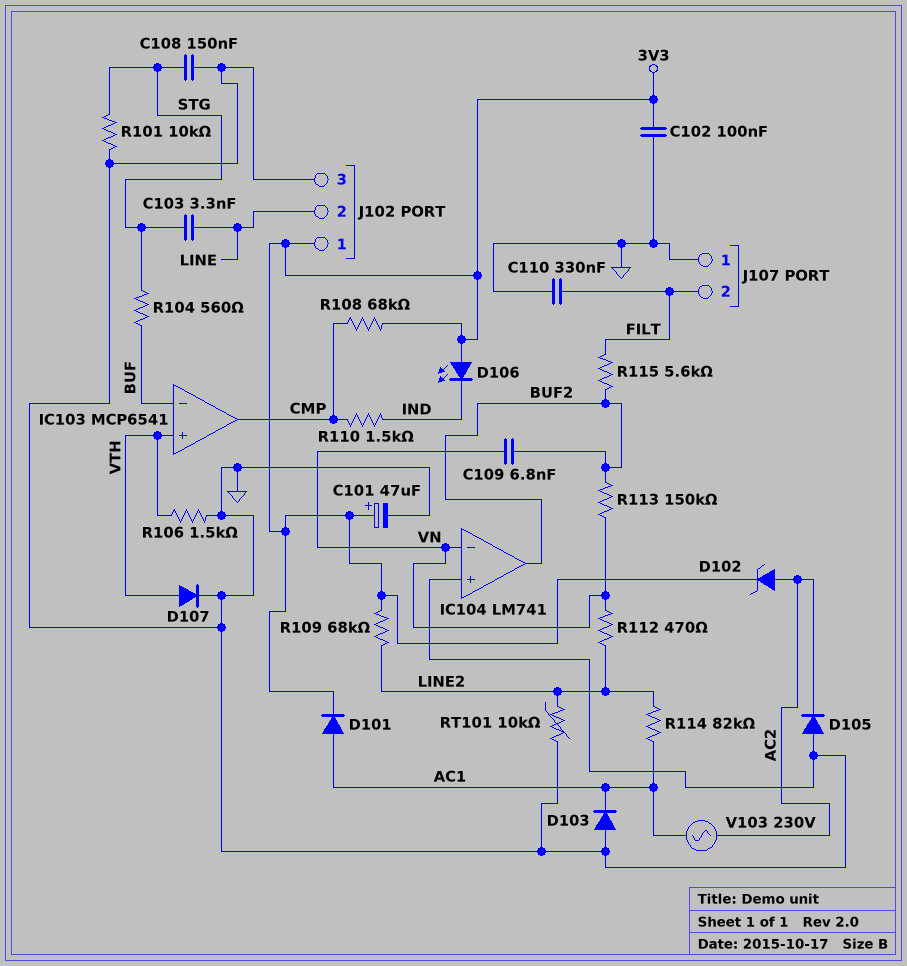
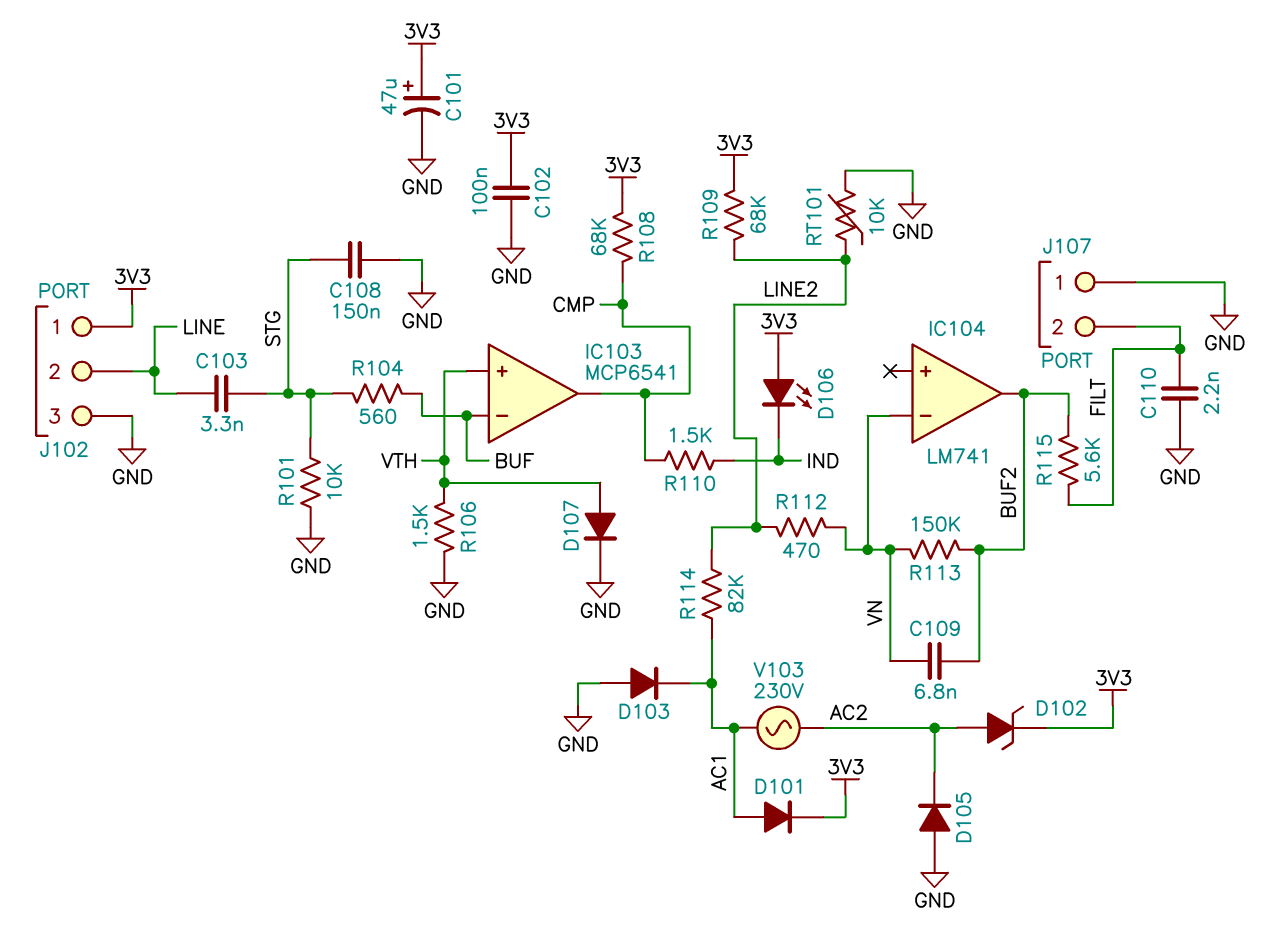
C110: 330nF (FILT, GND) -> 2.2nF (FILT, GND)
IC104 pin in+: GND -> none

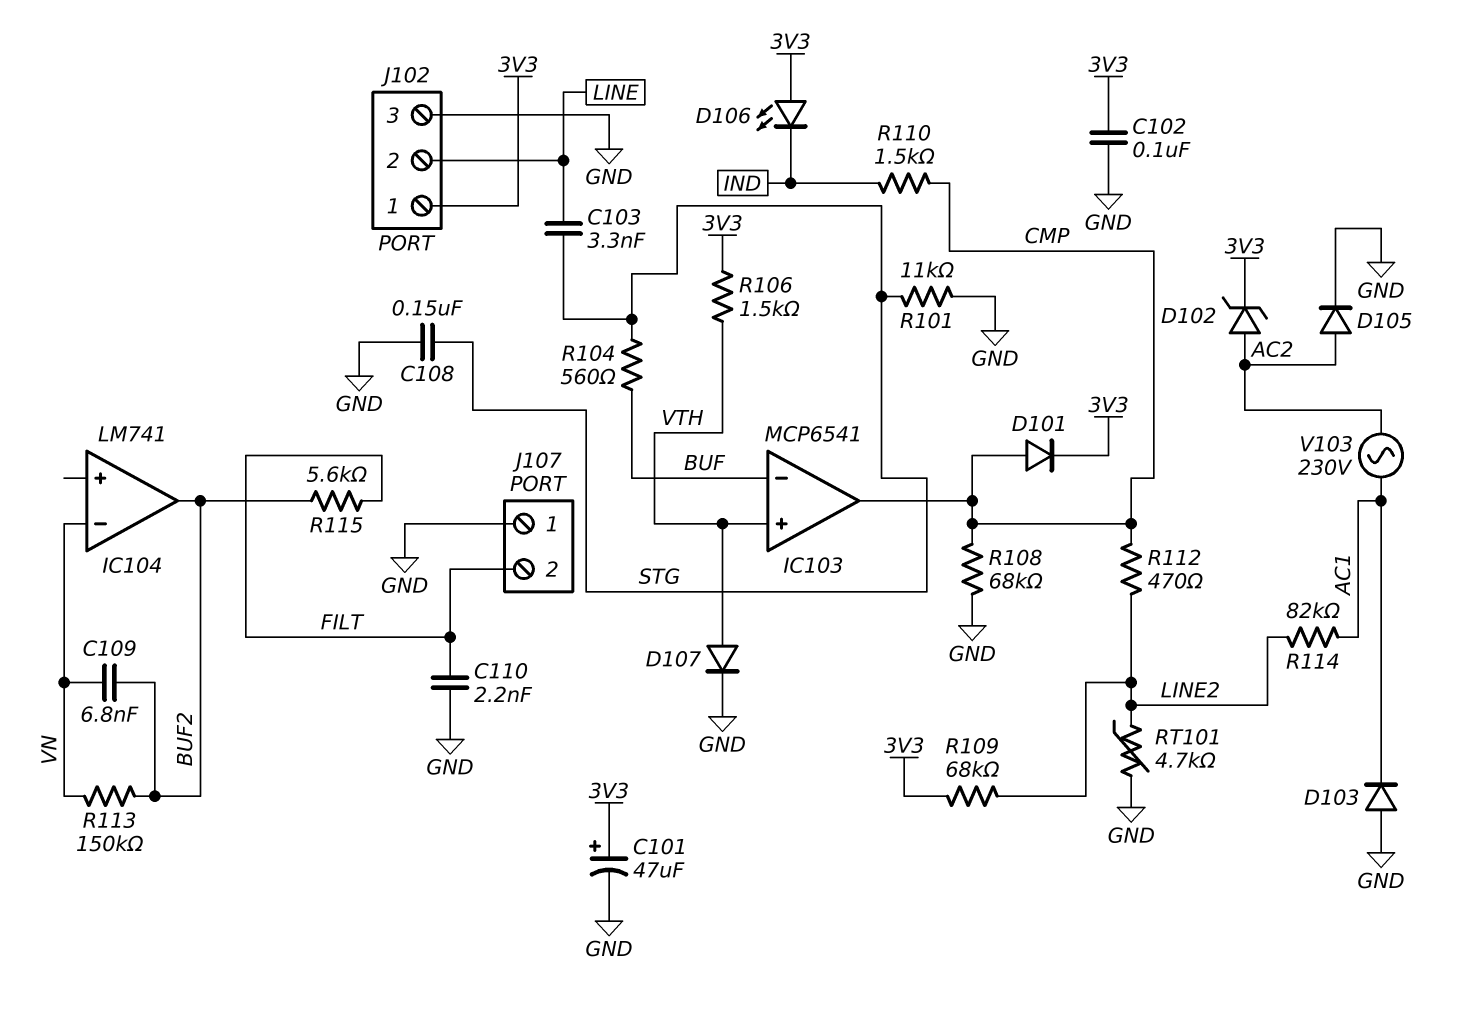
D101: diode (A AC1, K 3V3) -> diode (A CMP, K 3V3)
D105: diode (A GND, K AC2) -> diode (A AC2, K GND)
R101: 10k (GND, STG) -> 11k (GND, STG)
R106: 1.5k (GND, VTH) -> 1.5k (3V3, VTH)
R108: 68k (3V3, CMP) -> 68k (CMP, GND)
R112: 470 (LINE2, VN) -> 470 (CMP, LINE2)
RT101: 10k (GND, LINE2) -> 4.7k (GND, LINE2)

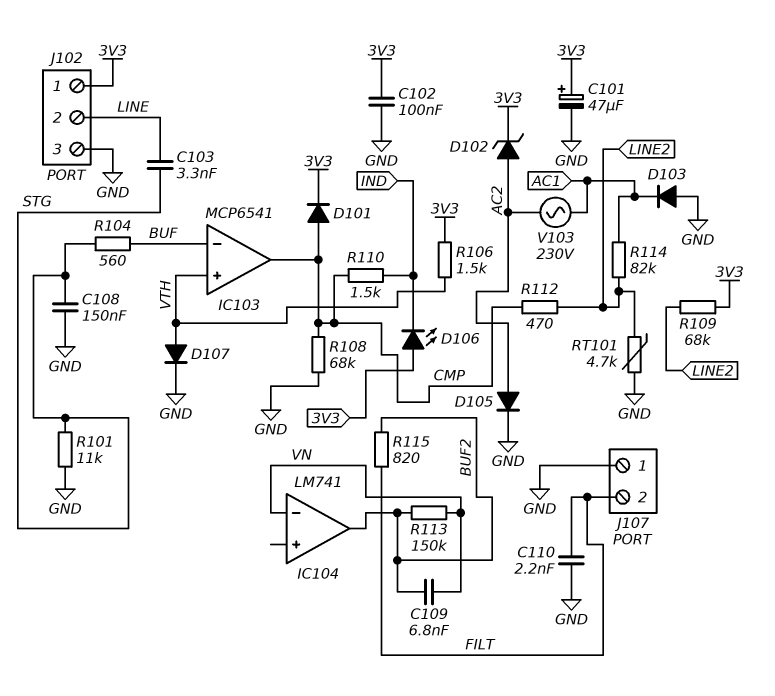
R115: 5.6k (BUF2, FILT) -> 820 (BUF2, FILT)

